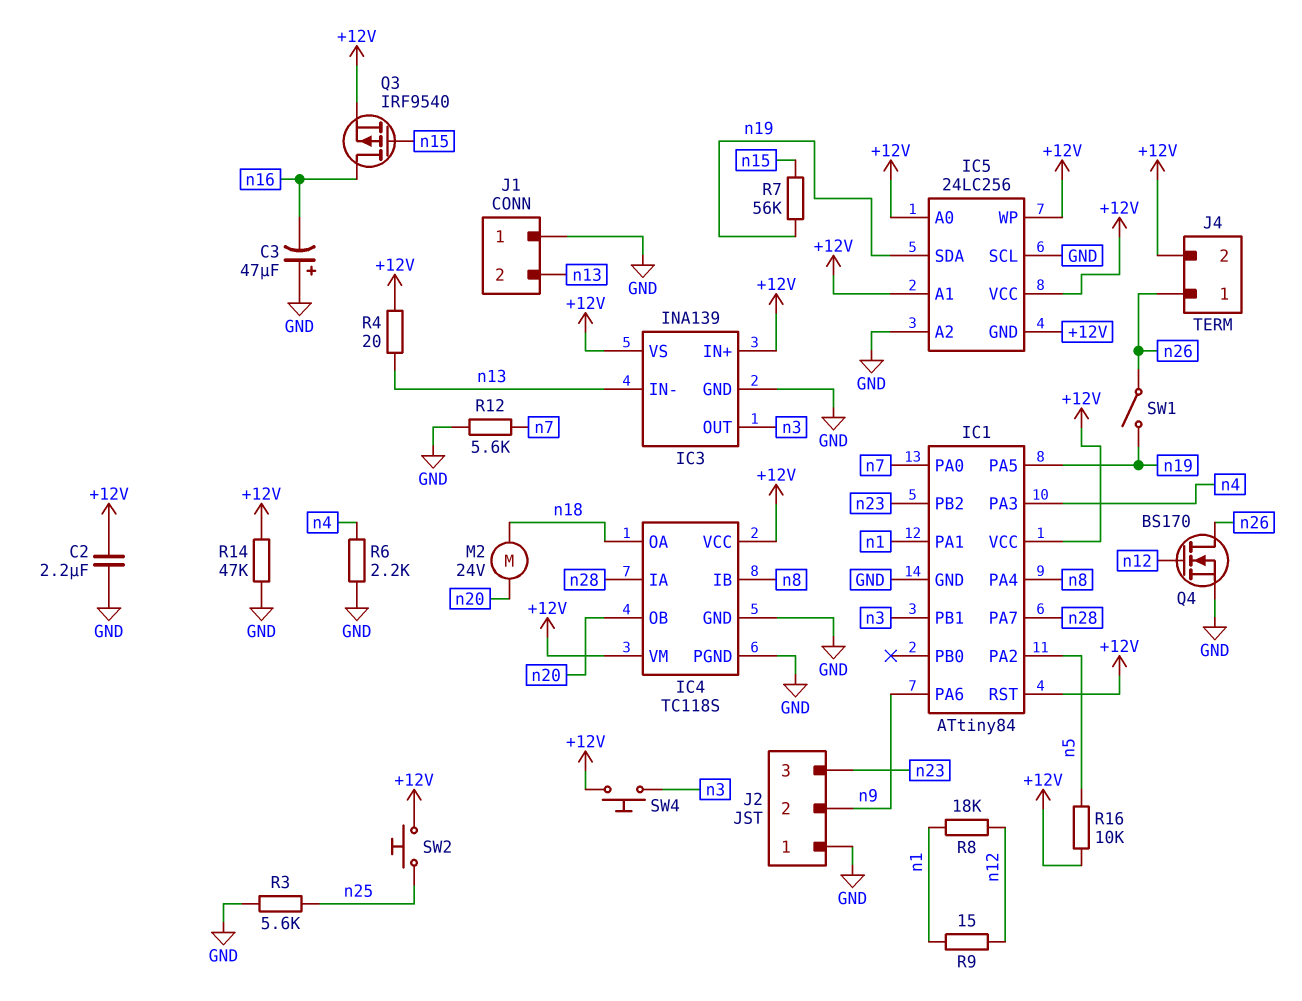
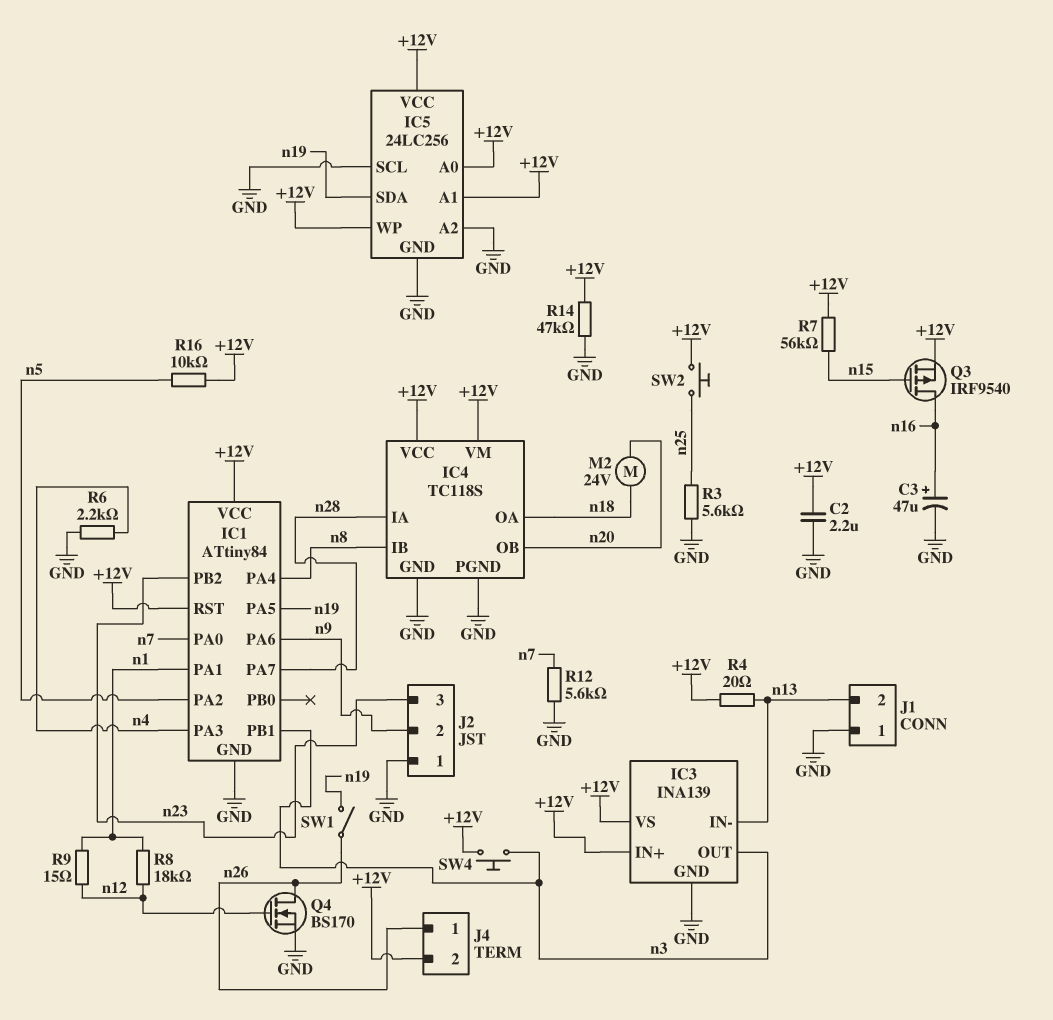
C3: 47uF (plus GND, minus n16) -> 47uF (plus n16, minus GND)
IC5 pin GND: +12V -> GND
R7: 56k (n15, n19) -> 56k (+12V, n15)

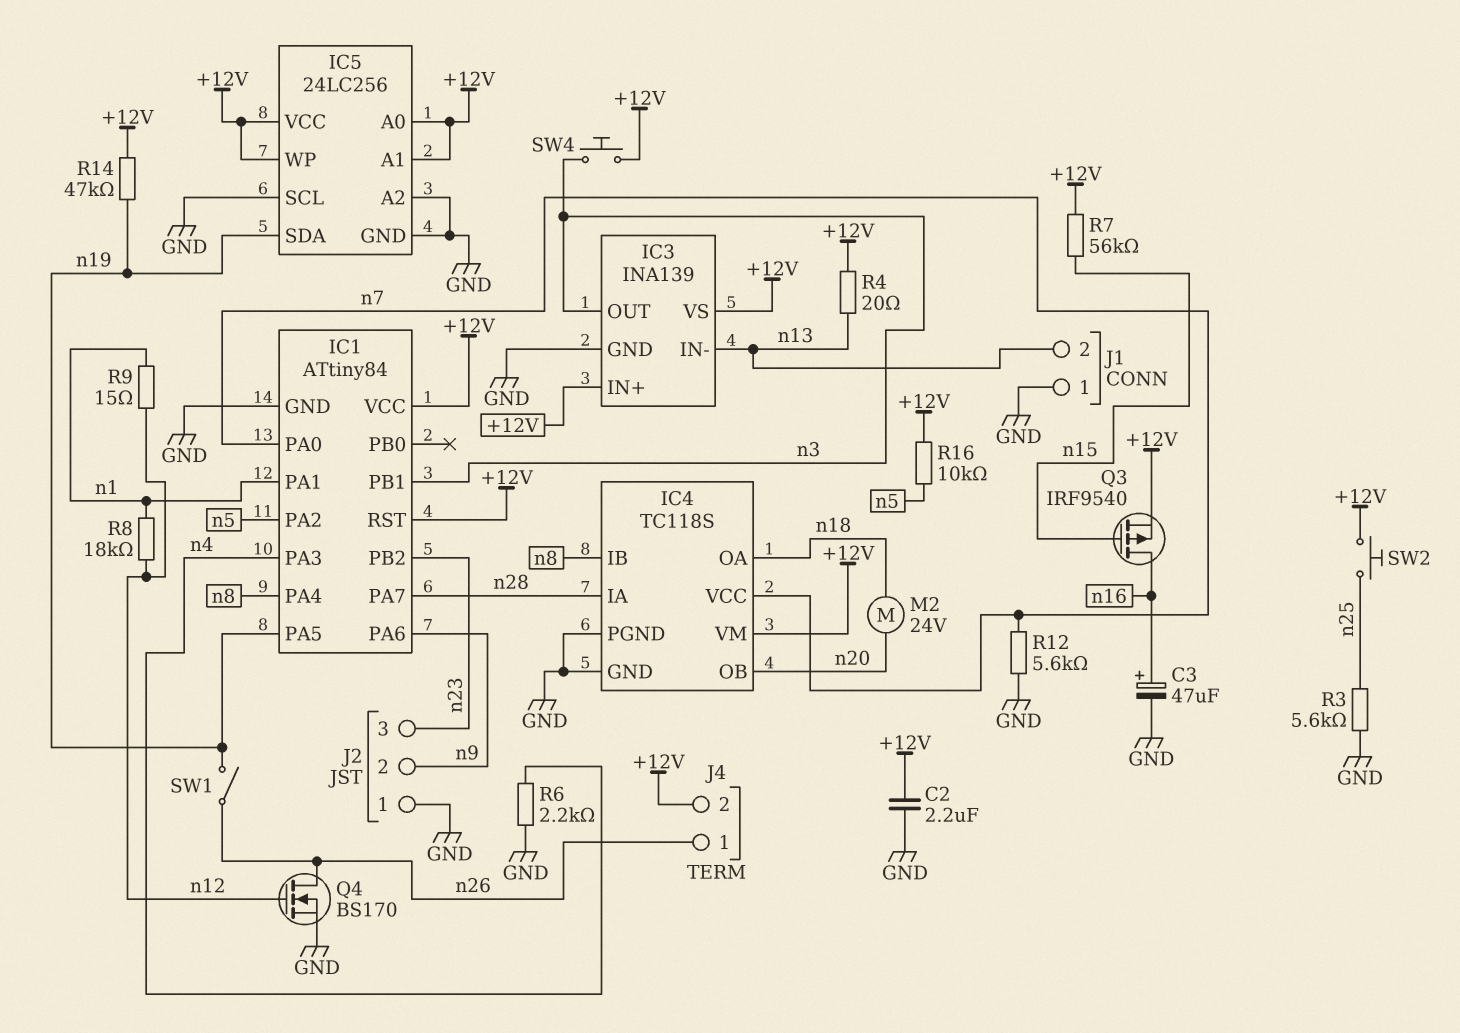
IC4 pin VCC: +12V -> n7
R14: 47k (+12V, GND) -> 47k (+12V, n19)

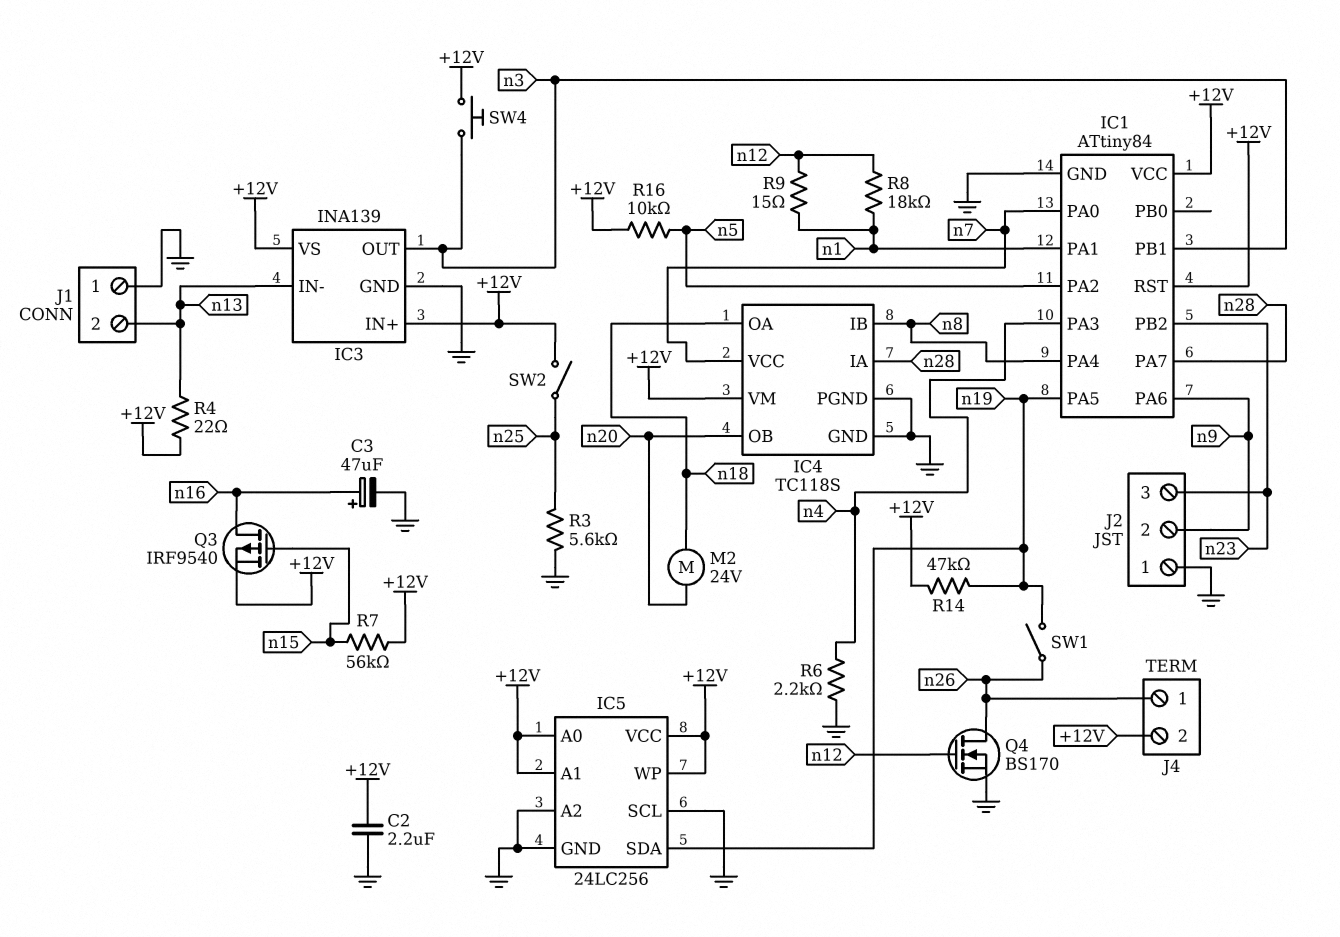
R4: 20 (+12V, n13) -> 22 (+12V, n13)
R12: 5.6k (GND, n7) -> none
SW2: button (+12V, n25) -> switch (+12V, n25)

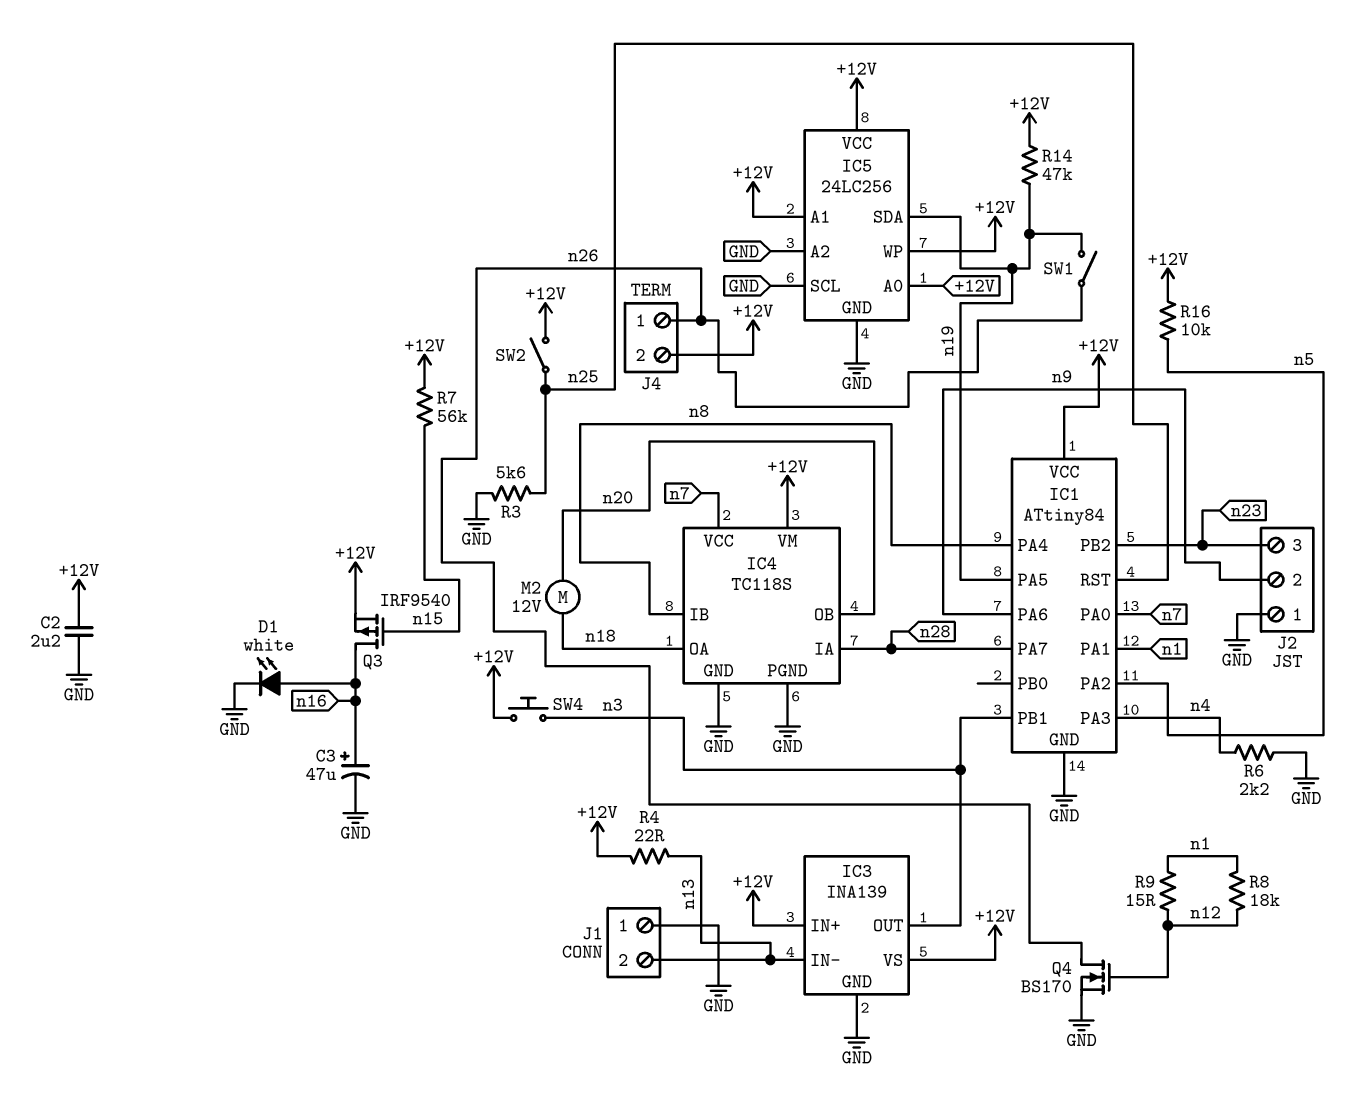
D1: none -> LED white (A n16, K GND)
IC1 pin RST: +12V -> n25
M2: motor 24V (n18, n20) -> motor 12V (n18, n20)

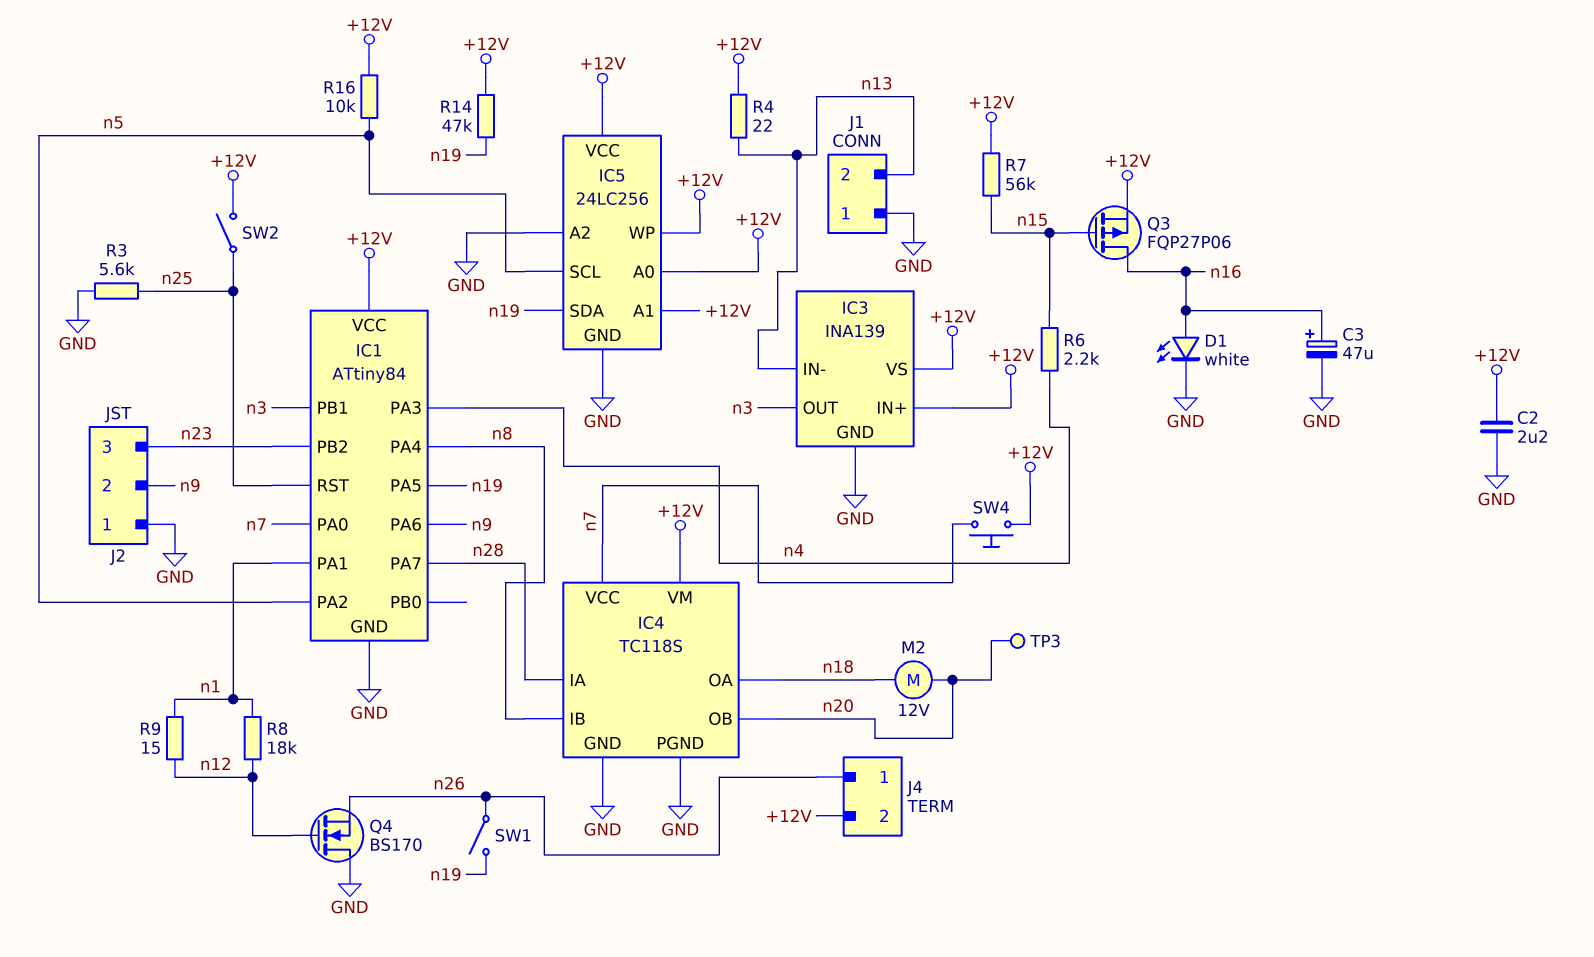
IC5 pin SCL: GND -> n5
Q3: PMOS IRF9540 (G n15, D n16, S +12V) -> PMOS FQP27P06 (G n15, D n16, S +12V)
Q4: NMOS BS170 (G n12, D n26, S GND) -> NMOS BS170 (G n12, D GND, S n26)
R6: 2.2k (GND, n4) -> 2.2k (n4, n15)
SW4: button (+12V, n3) -> button (+12V, n7)
TP3: none -> test point (n20)

